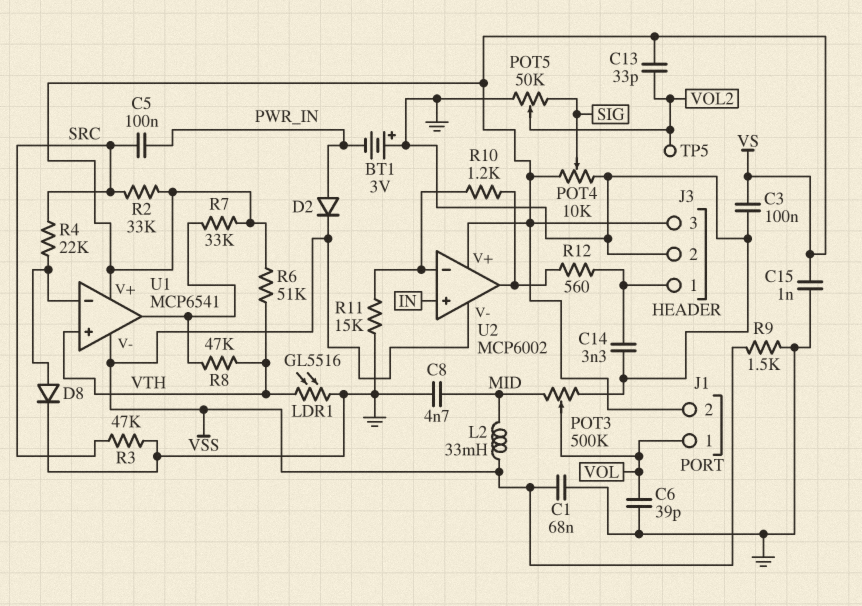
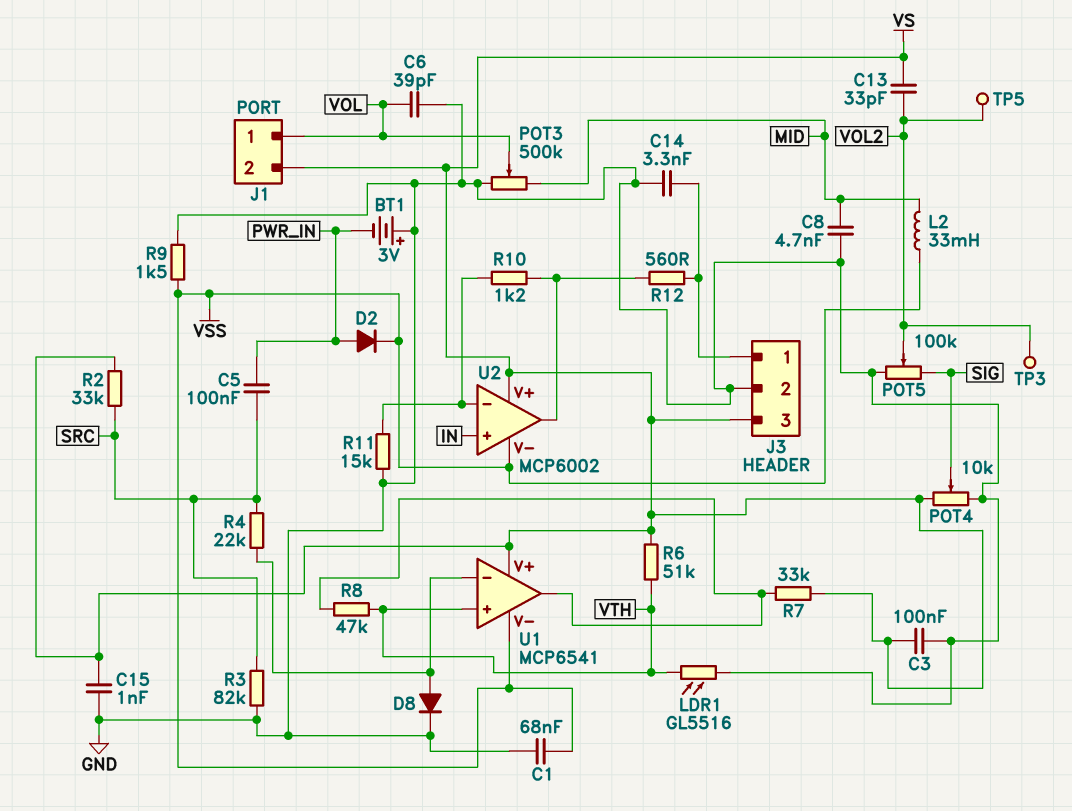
POT5: 50k (GND, SIG, wiper VOL2) -> 100k (GND, SIG, wiper VOL2)
R3: 47k (GND, SRC) -> 82k (GND, SRC)
TP3: none -> test point (VOL2)

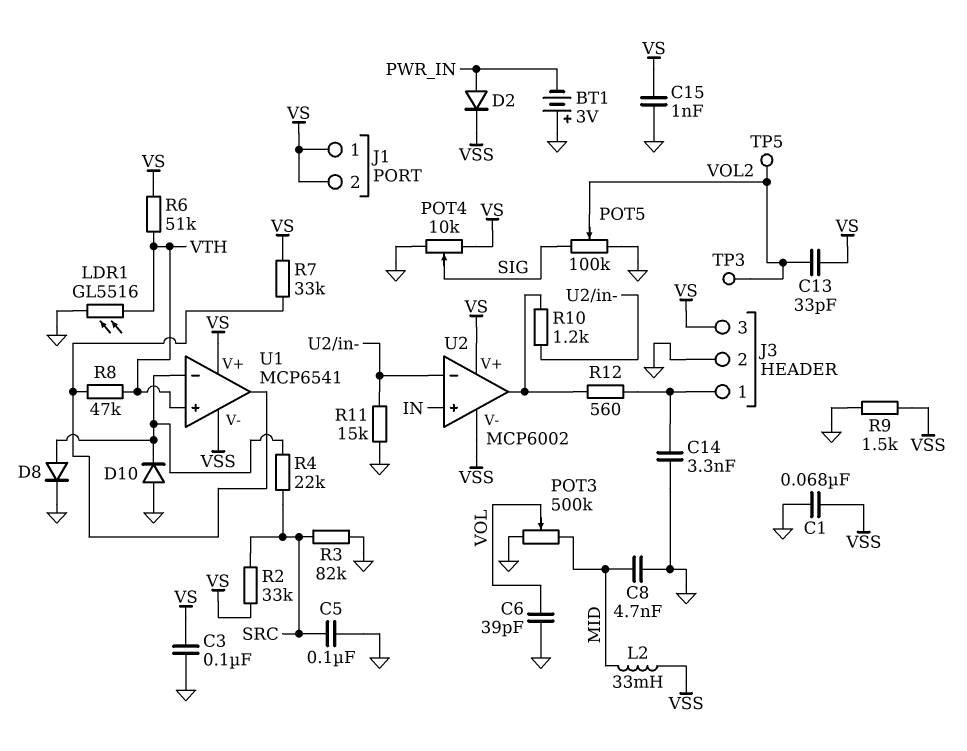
C5: 100nF (PWR_IN, SRC) -> 100nF (GND, SRC)
D10: none -> diode (A GND, K U1/in-)
J1 pin 1: VOL -> VS

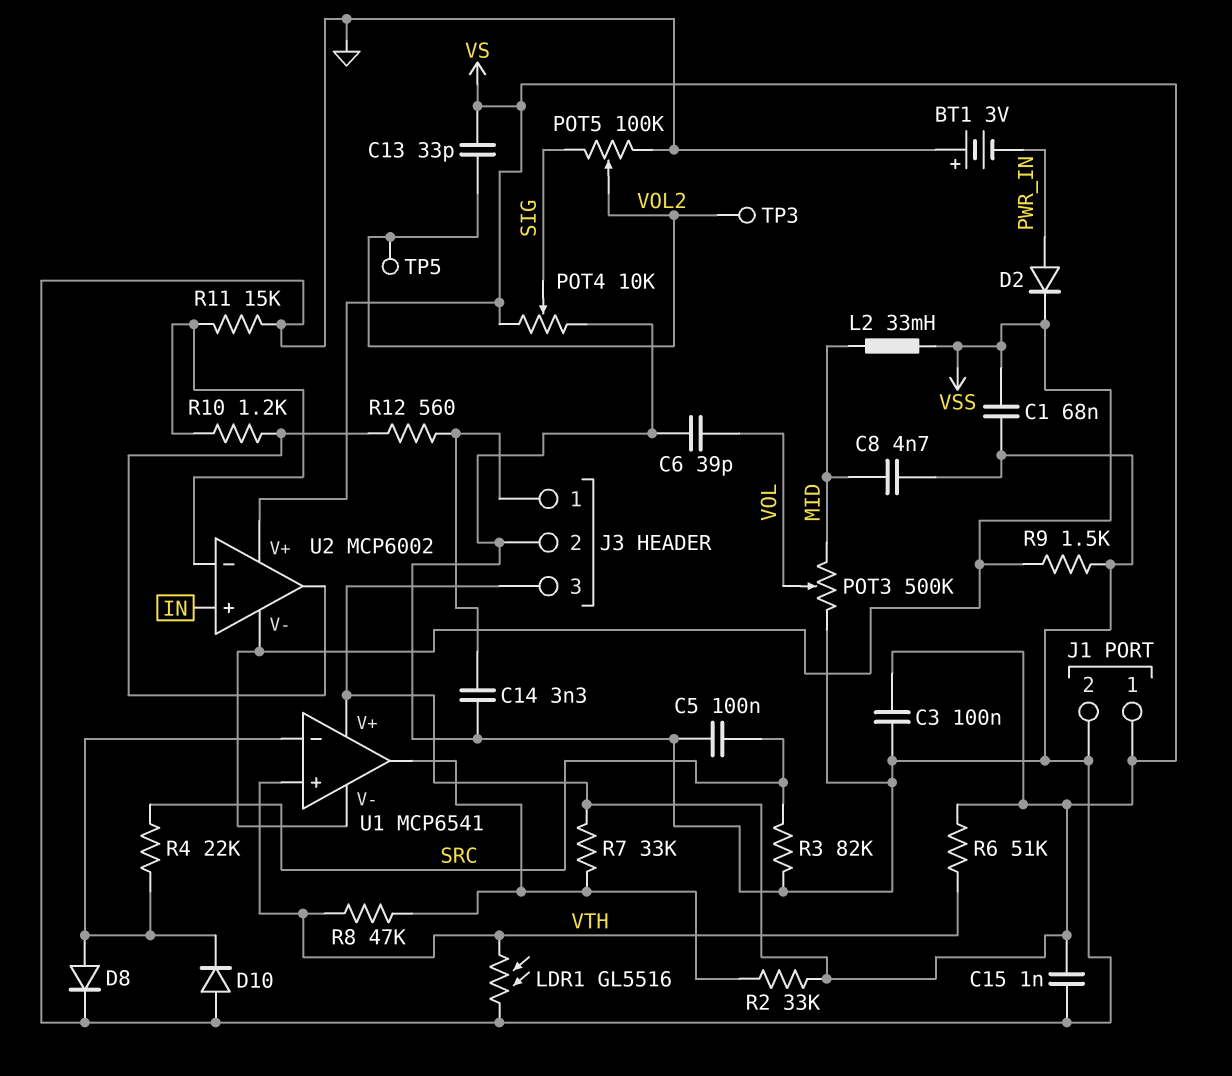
J1 pin 2: VS -> GND
R2: 33k (SRC, VS) -> 33k (U1/out, VS)

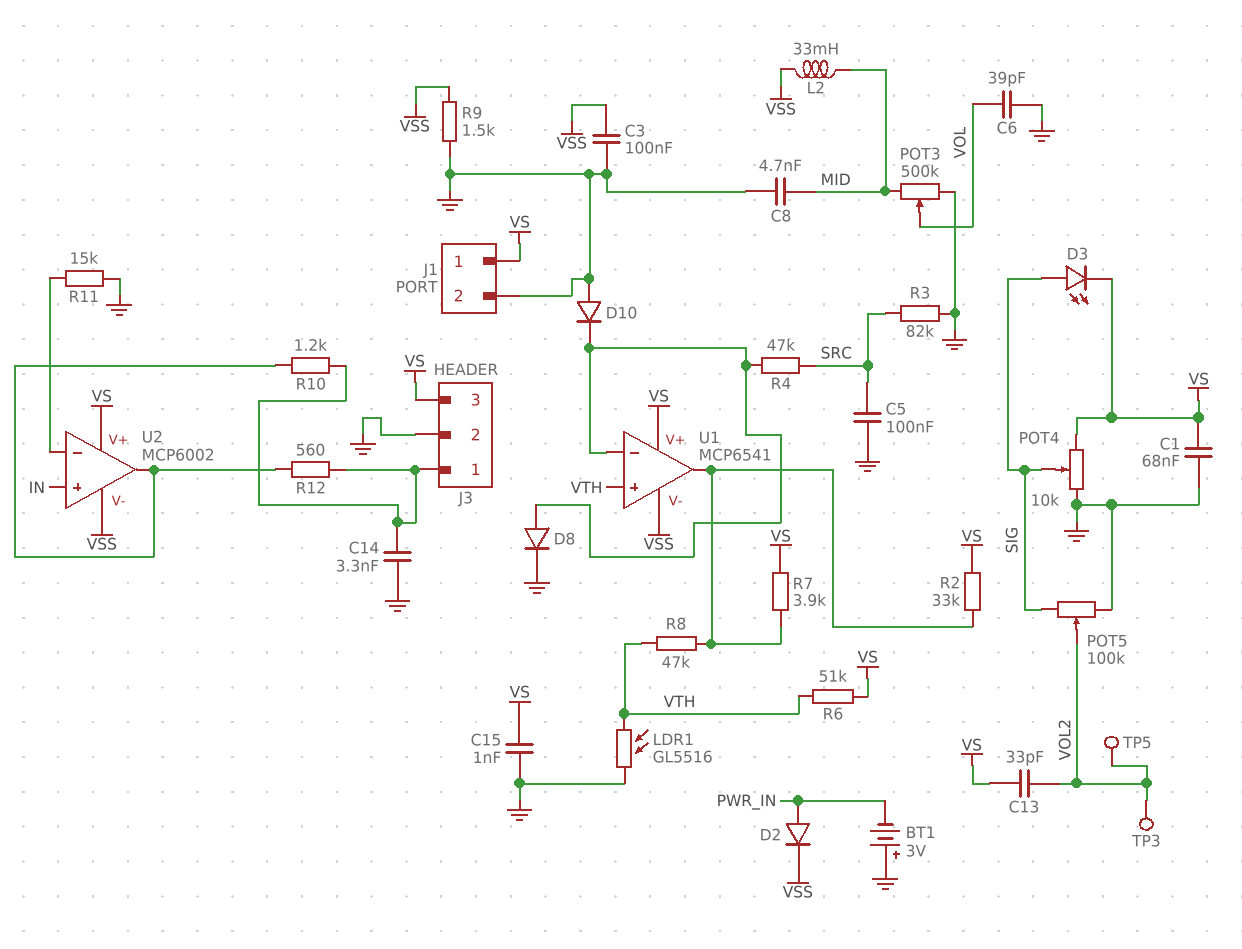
C1: 68nF (GND, VSS) -> 68nF (GND, VS)
C3: 100nF (GND, VS) -> 100nF (GND, VSS)
D3: none -> LED (A SIG, K VS)
R4: 22k (SRC, U1/in-) -> 47k (SRC, U1/in-)
R7: 33k (U1/out, VS) -> 3.9k (U1/out, VS)
R10: 1.2k (U2/in-, U2/out) -> 1.2k (J3/1, U2/out)

